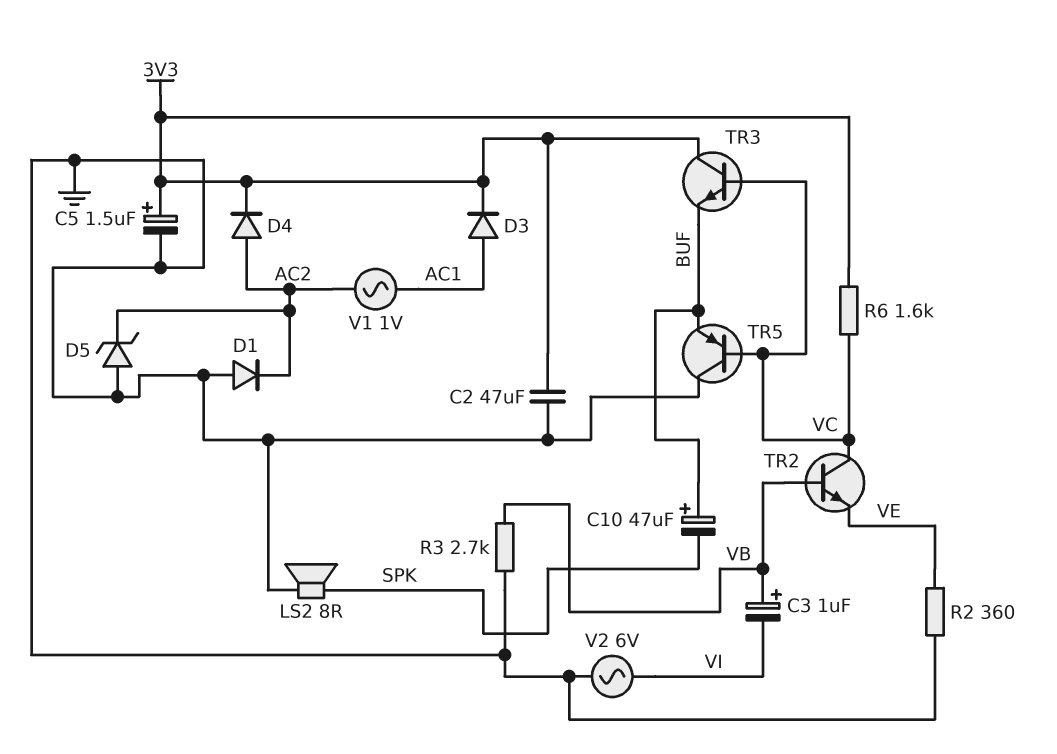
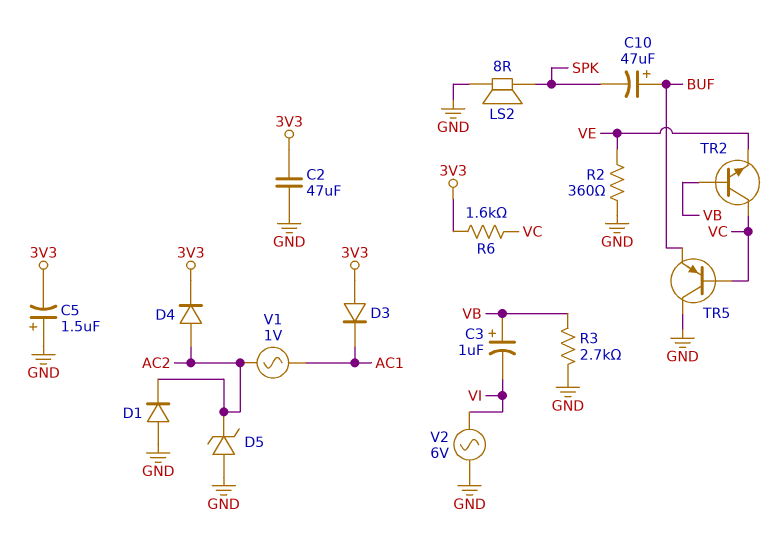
C5: 1.5uF (plus 3V3, minus GND) -> 1.5uF (plus GND, minus 3V3)
D3: diode (A AC1, K 3V3) -> diode (A 3V3, K AC1)
TR3: NPN (B VC, C 3V3, E BUF) -> none

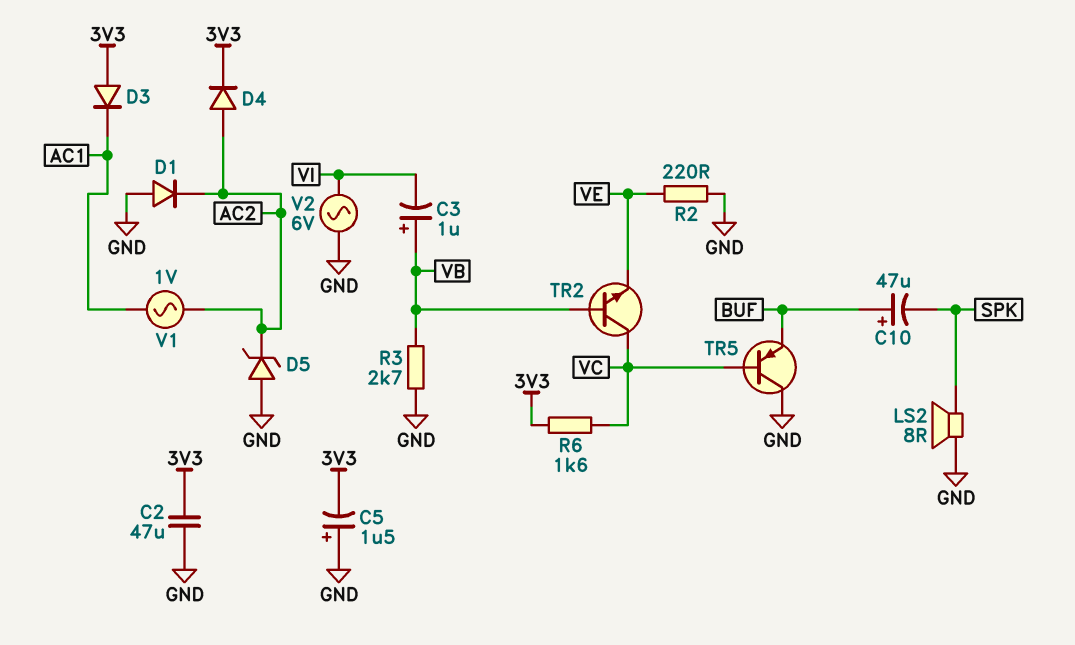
R2: 360 (GND, VE) -> 220 (GND, VE)

